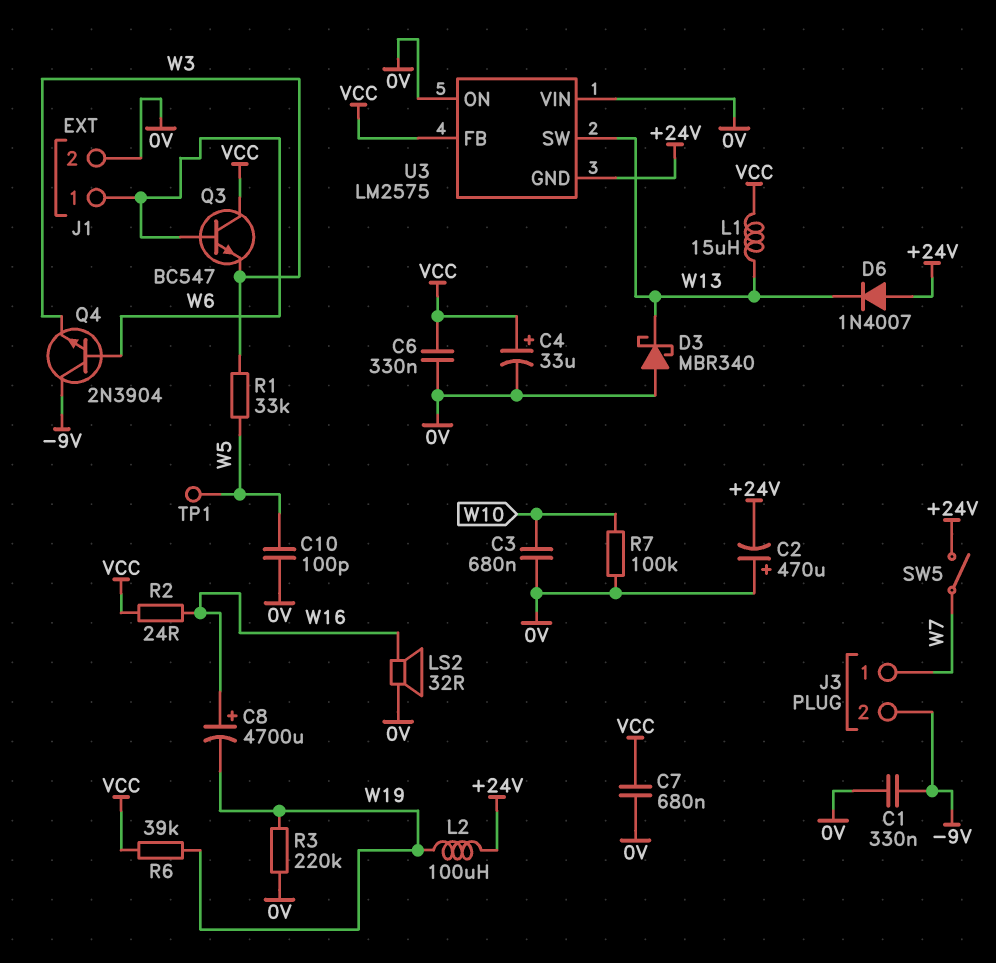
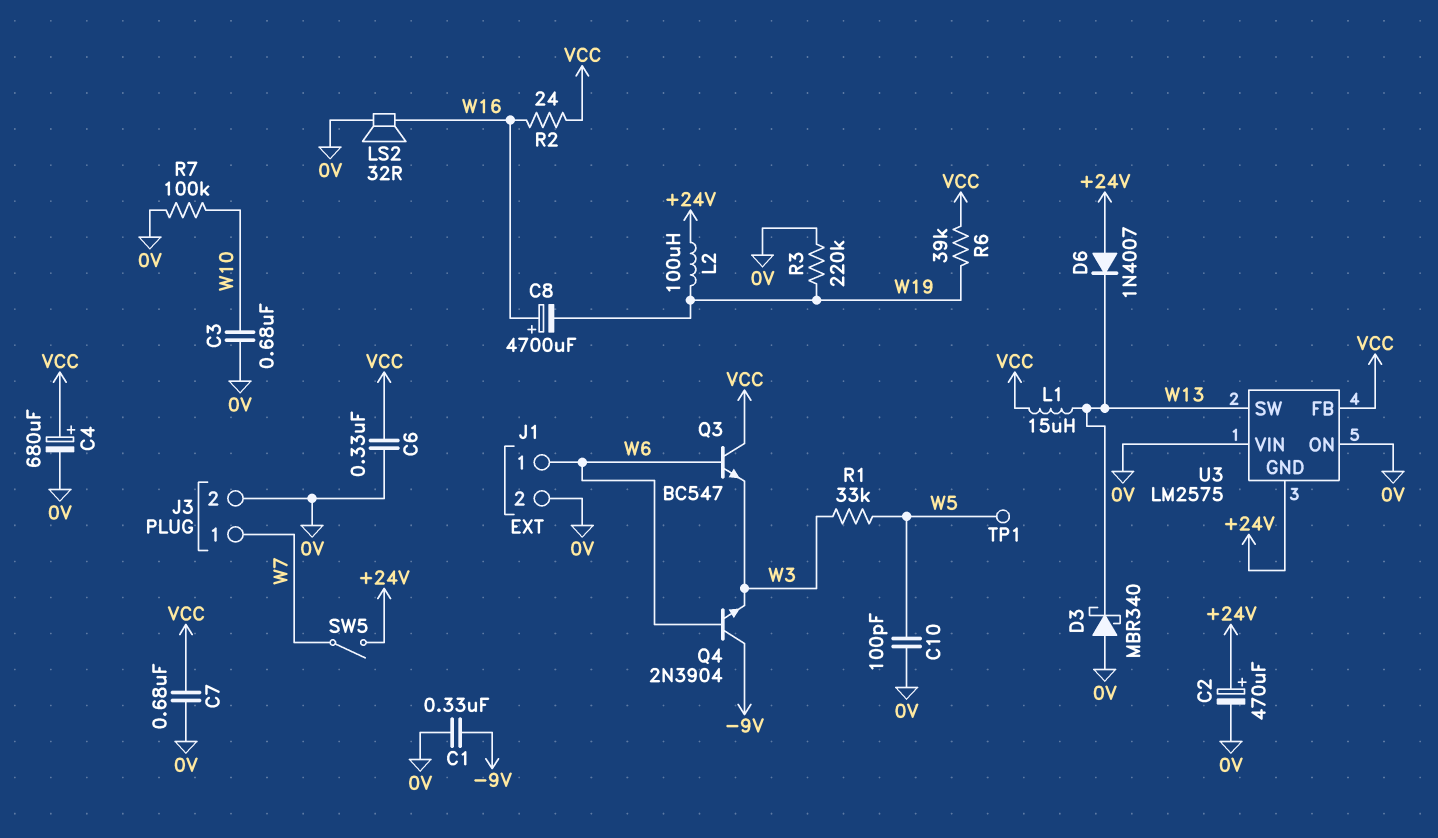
C2: 470uF (plus 0V, minus +24V) -> 470uF (plus +24V, minus 0V)
C4: 33uF (plus VCC, minus 0V) -> 680uF (plus VCC, minus 0V)
J3 pin 2: -9V -> 0V

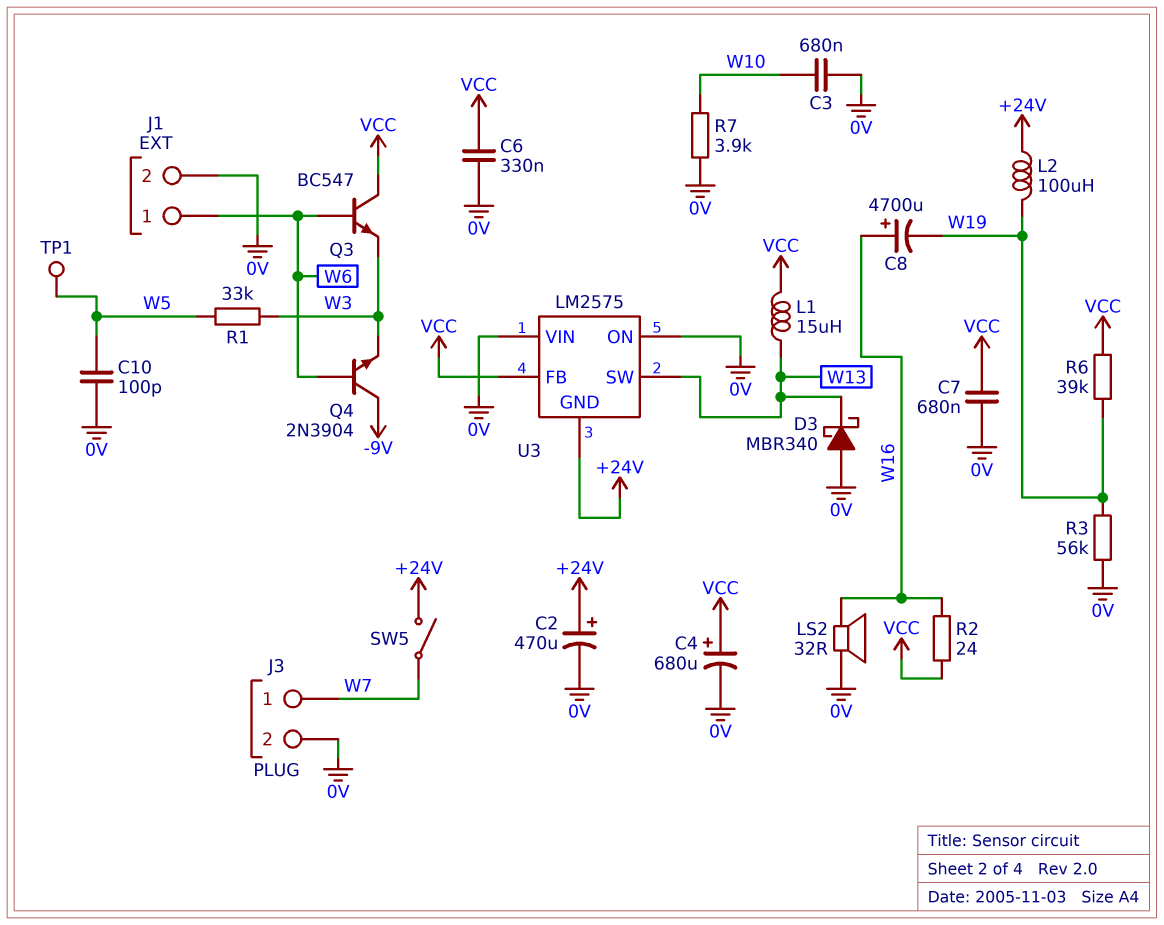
C1: 330nF (-9V, 0V) -> none
D6: diode 1N4007 (A +24V, K W13) -> none
R3: 220k (0V, W19) -> 56k (0V, W19)
R7: 100k (0V, W10) -> 3.9k (0V, W10)

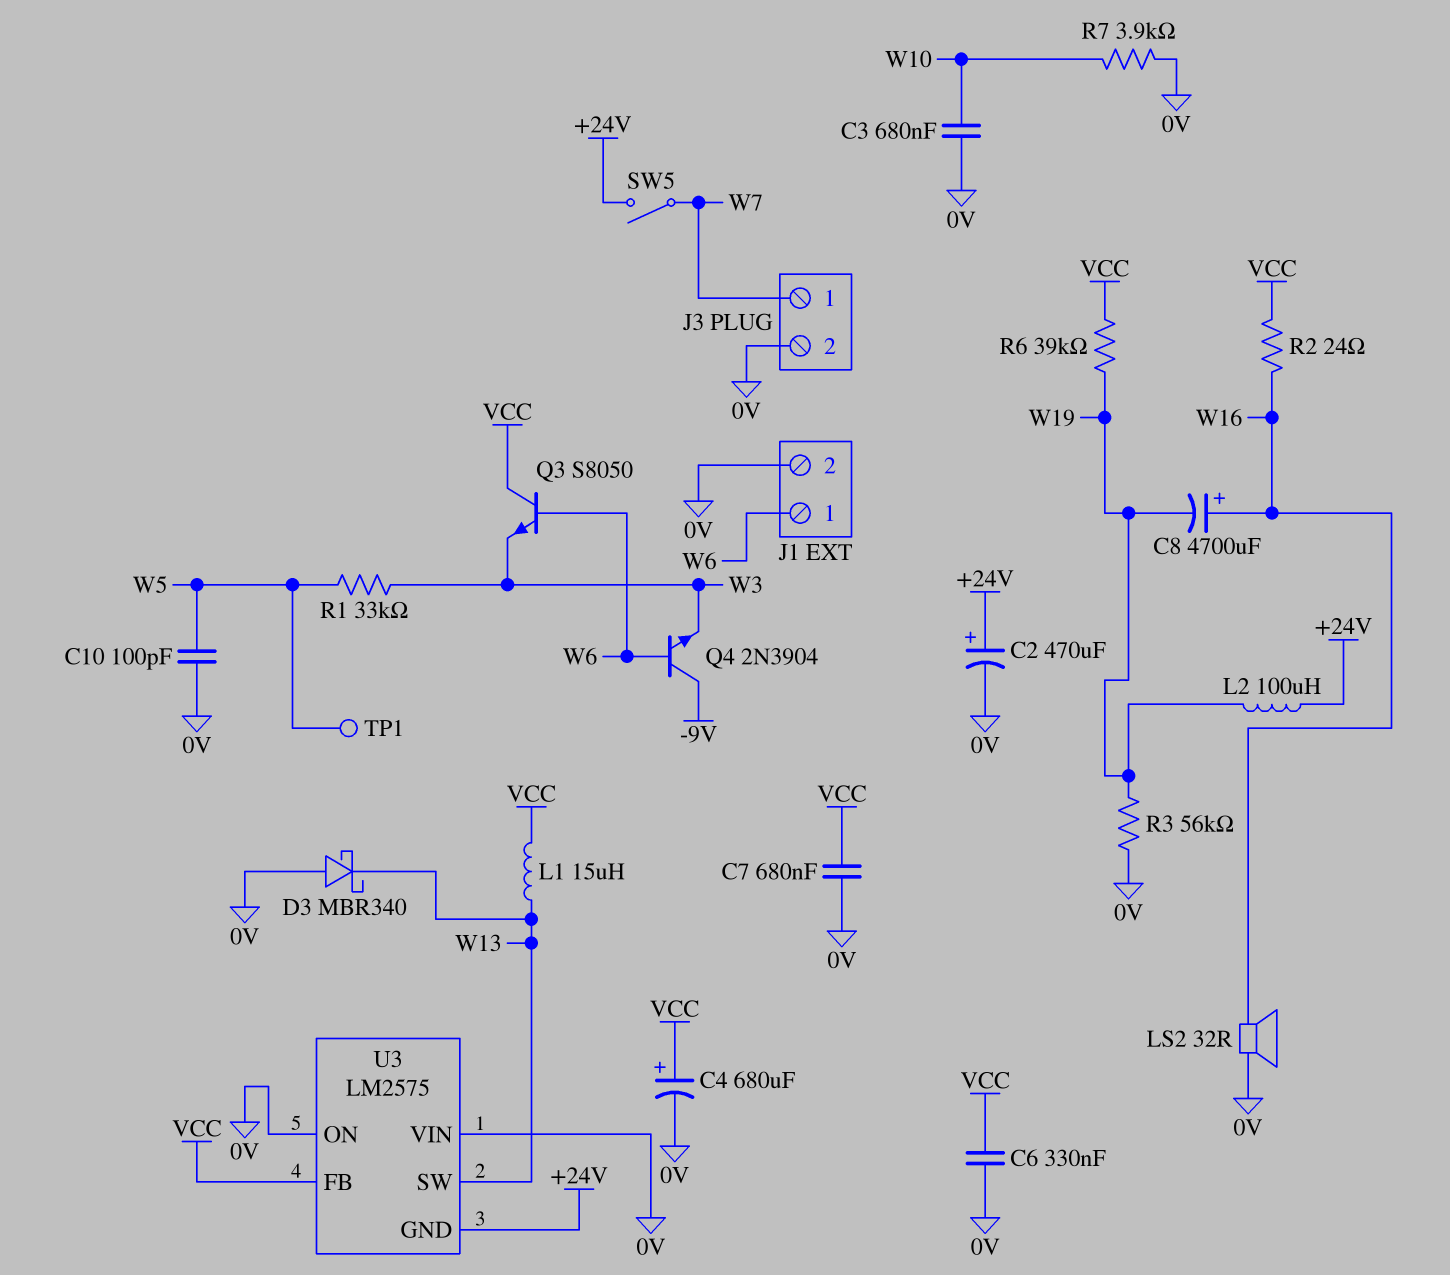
Q3: NPN BC547 (B W6, C VCC, E W3) -> NPN S8050 (B W6, C VCC, E W3)

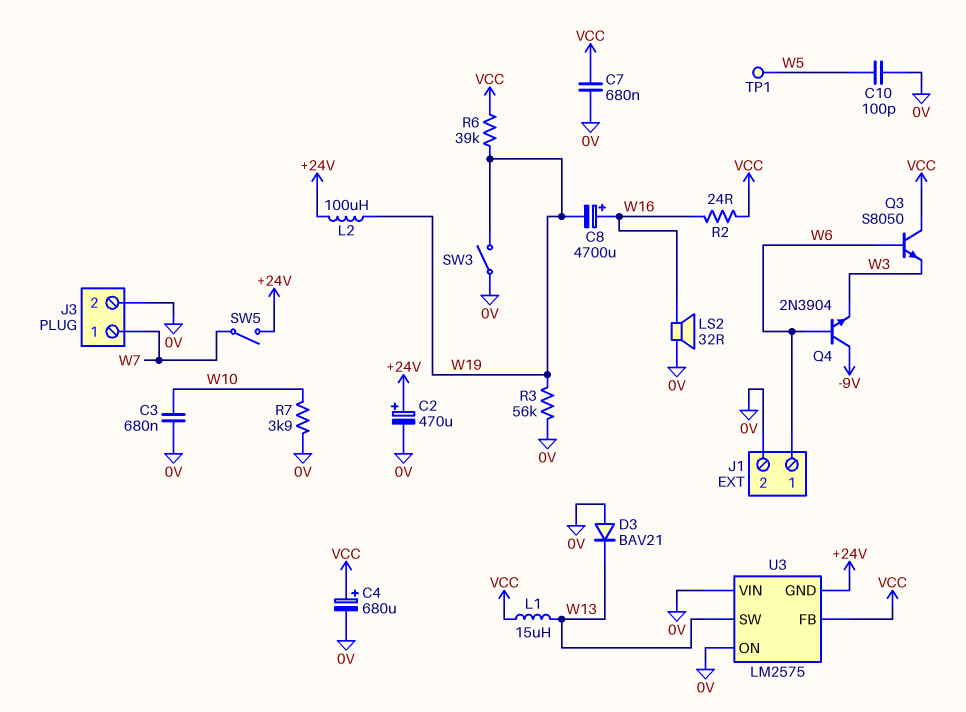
C6: 330nF (0V, VCC) -> none
D3: schottky MBR340 (A 0V, K W13) -> diode BAV21 (A 0V, K W13)
R1: 33k (W3, W5) -> none
SW3: none -> switch (0V, W19)

